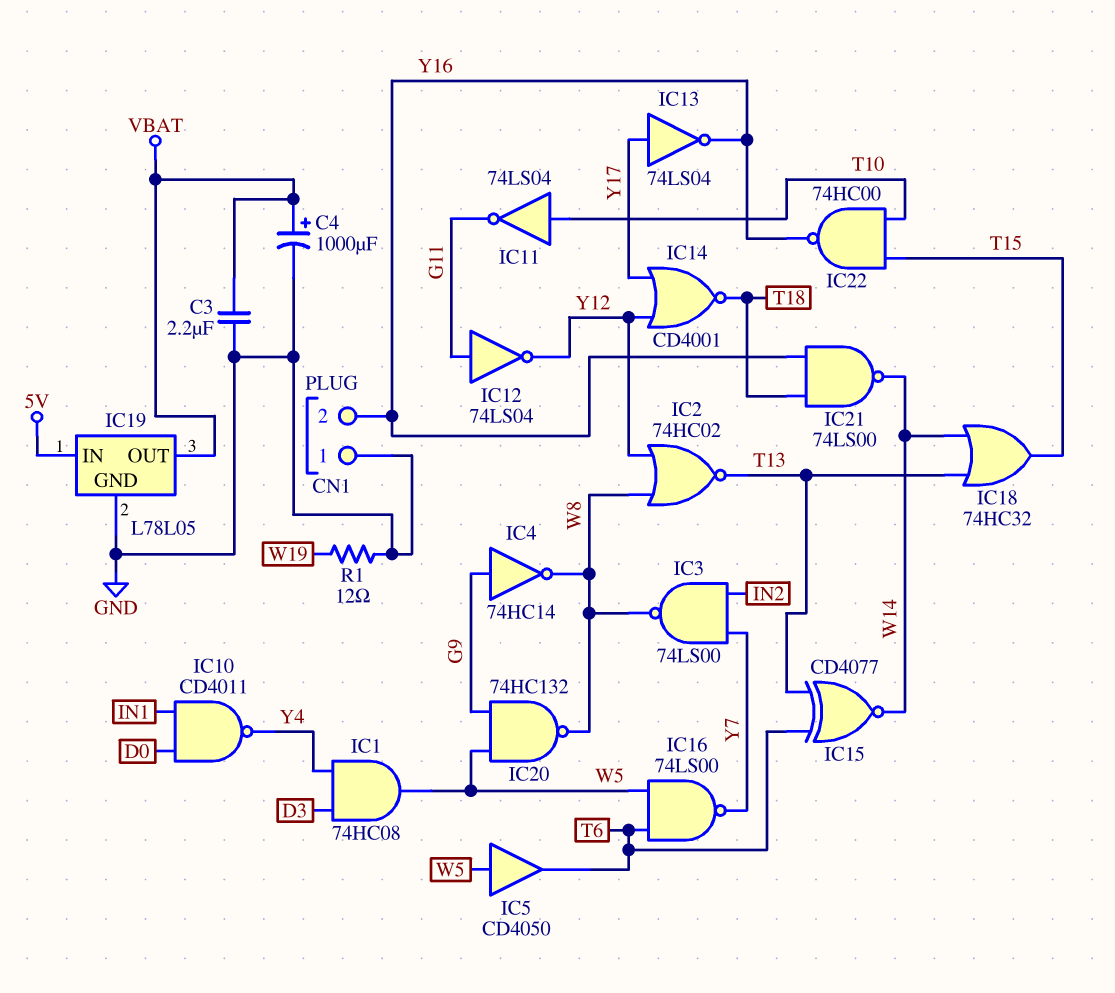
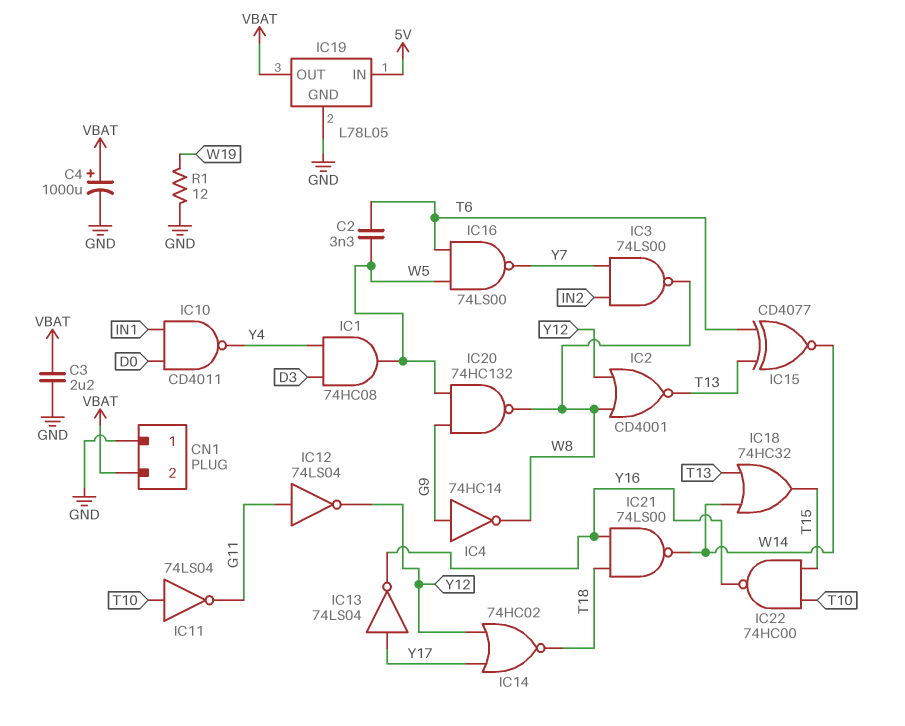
C2: none -> 3.3nF (T6, W5)
CN1 pin 2: Y16 -> VBAT
IC2: NOR 74HC02 (in W8, in Y12, out T13) -> NOR CD4001 (in W8, in Y12, out T13)
IC5: buffer CD4050 (in W5, out T6) -> none
IC14: NOR CD4001 (in Y12, in Y17, out T18) -> NOR 74HC02 (in Y12, in Y17, out T18)

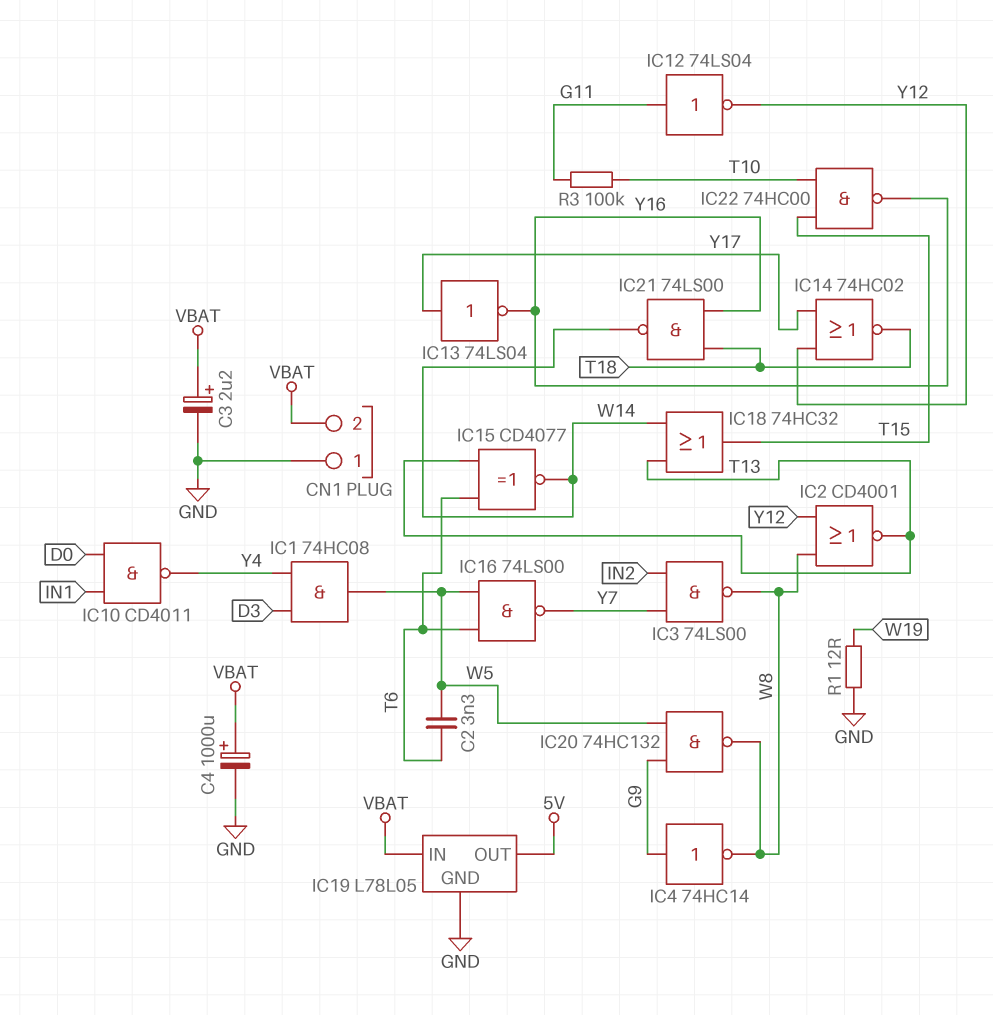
C3: 2.2uF (GND, VBAT) -> 2.2uF (plus VBAT, minus GND)
IC11: NOT 74LS04 (in T10, out G11) -> none
IC19 pin IN: 5V -> VBAT
IC19 pin OUT: VBAT -> 5V
R3: none -> 100k (G11, T10)

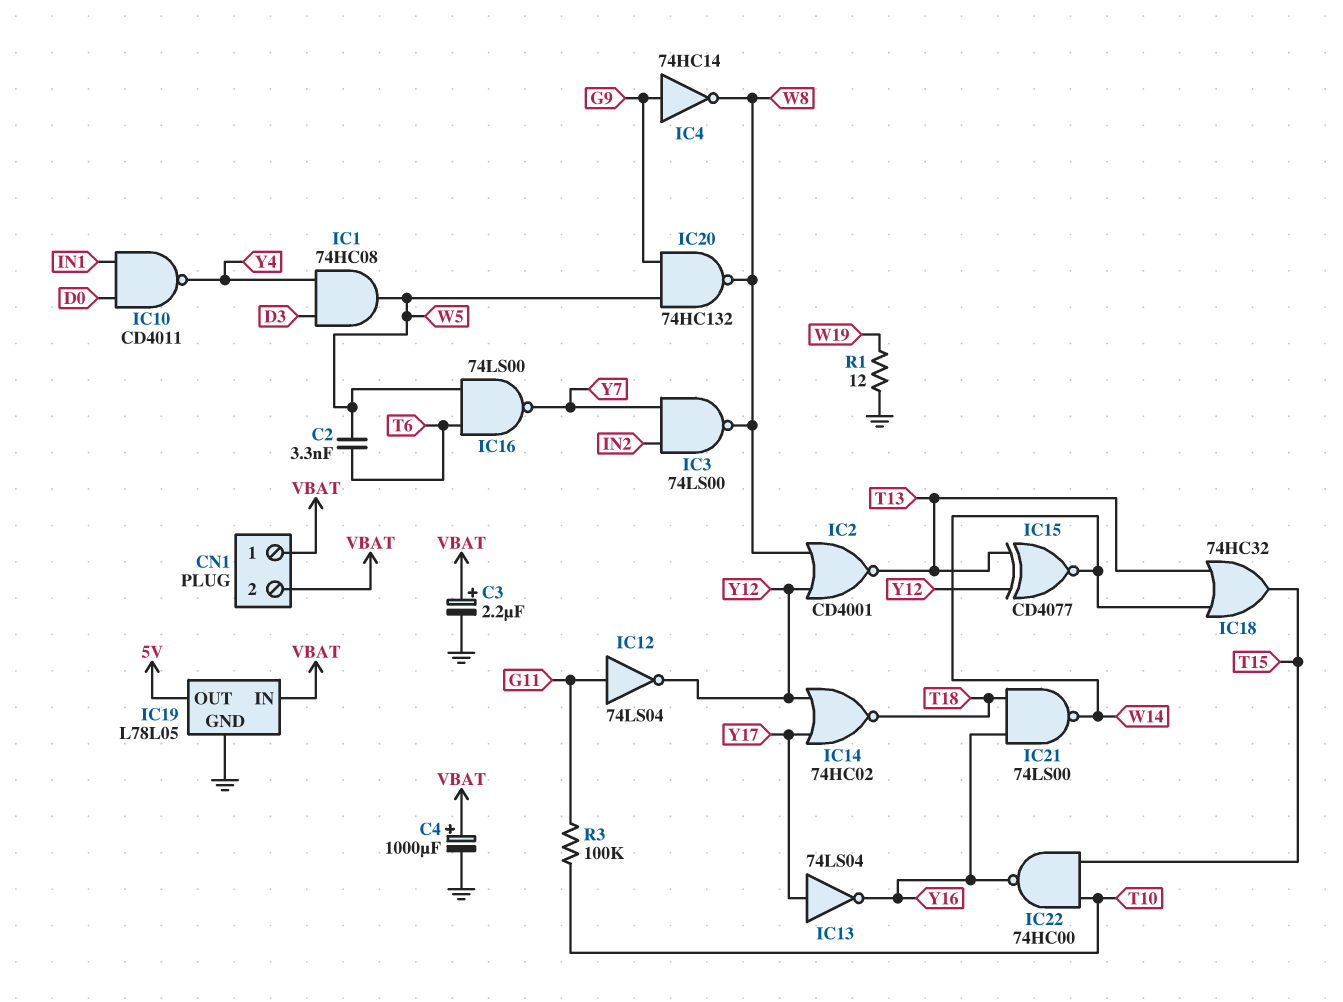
CN1 pin 1: GND -> VBAT
IC15: XNOR CD4077 (in T6, in T13, out W14) -> XNOR CD4077 (in T13, in Y12, out W14)

